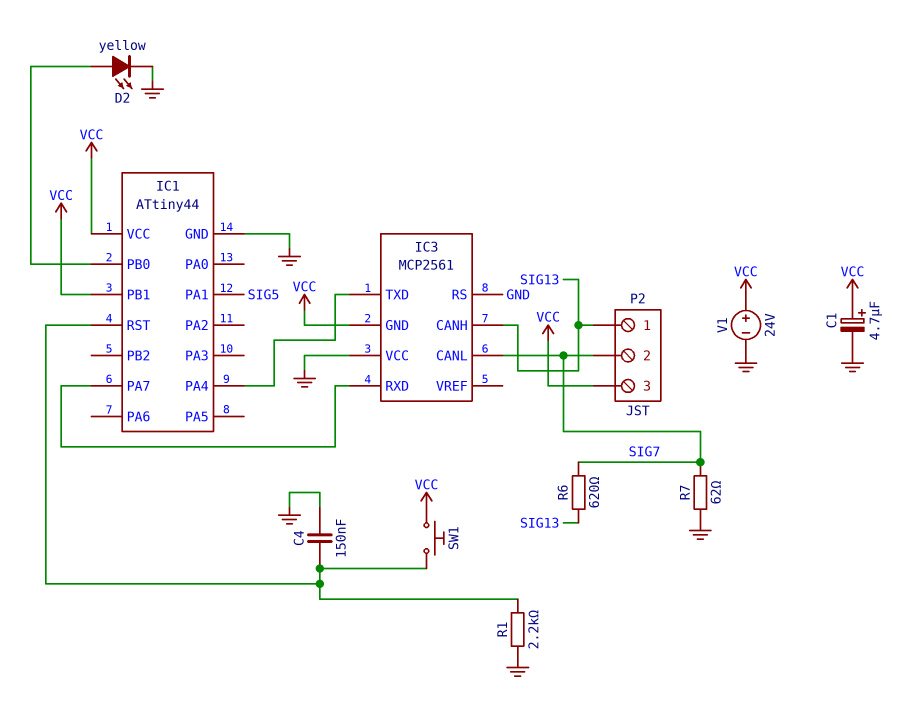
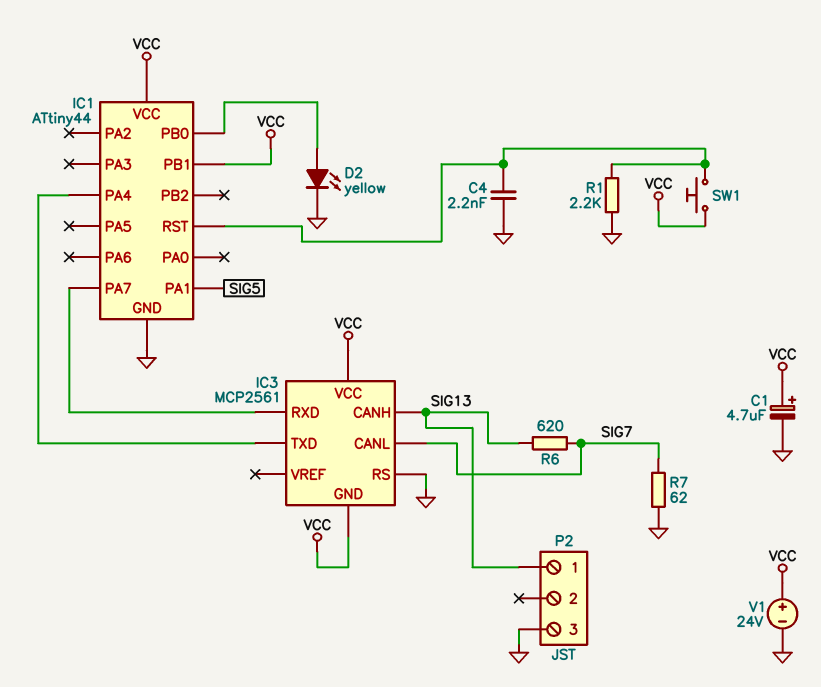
C4: 150nF (GND, IC1/RST) -> 2.2nF (GND, IC1/RST)
IC3 pin VCC: GND -> VCC
P2 pin 2: SIG7 -> none
P2 pin 3: VCC -> GND

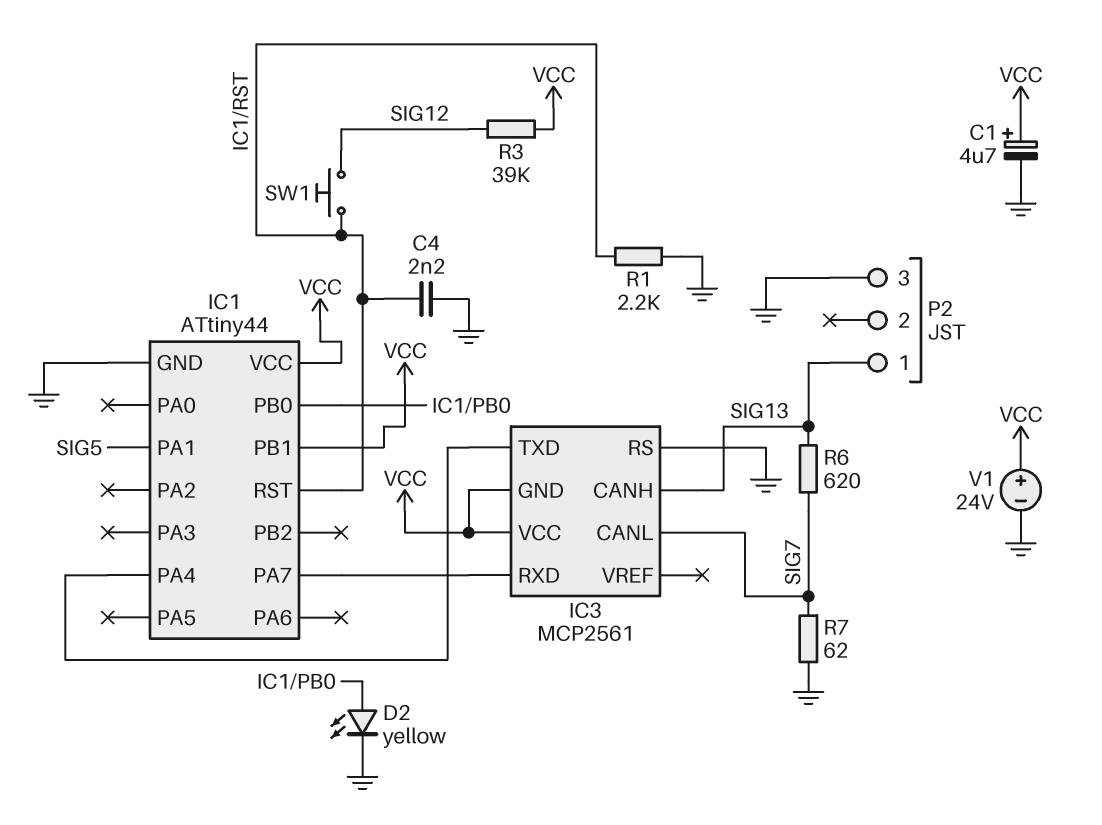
R3: none -> 39k (SIG12, VCC)
SW1: button (IC1/RST, VCC) -> button (IC1/RST, SIG12)

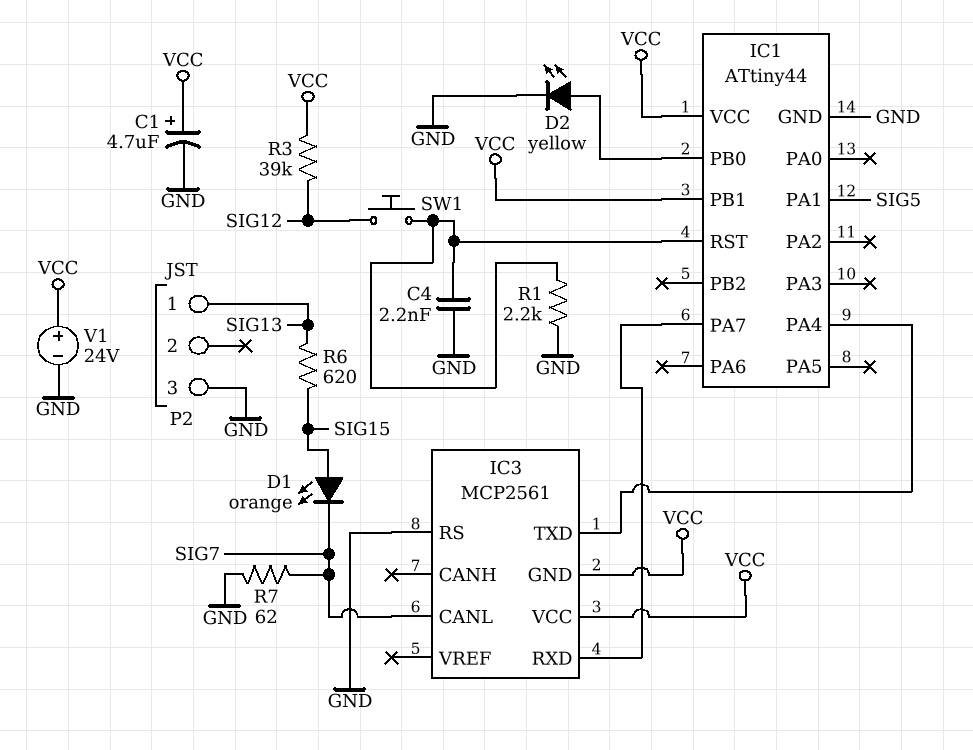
D1: none -> LED orange (A SIG15, K SIG7)
IC3 pin CANH: SIG13 -> none
R6: 620 (SIG7, SIG13) -> 620 (SIG13, SIG15)

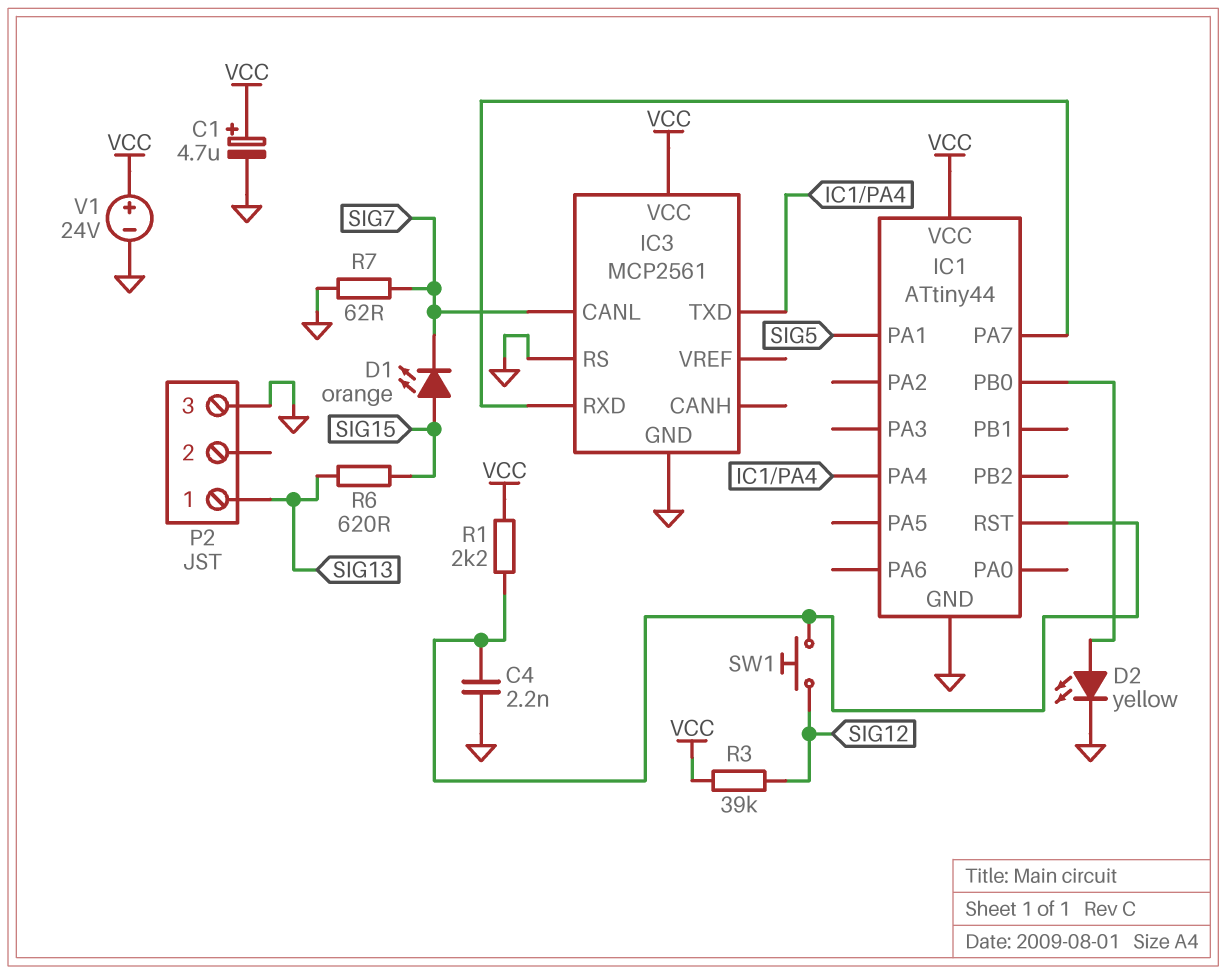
IC1 pin PB1: VCC -> none
IC3 pin GND: VCC -> GND
R1: 2.2k (GND, IC1/RST) -> 2.2k (IC1/RST, VCC)

